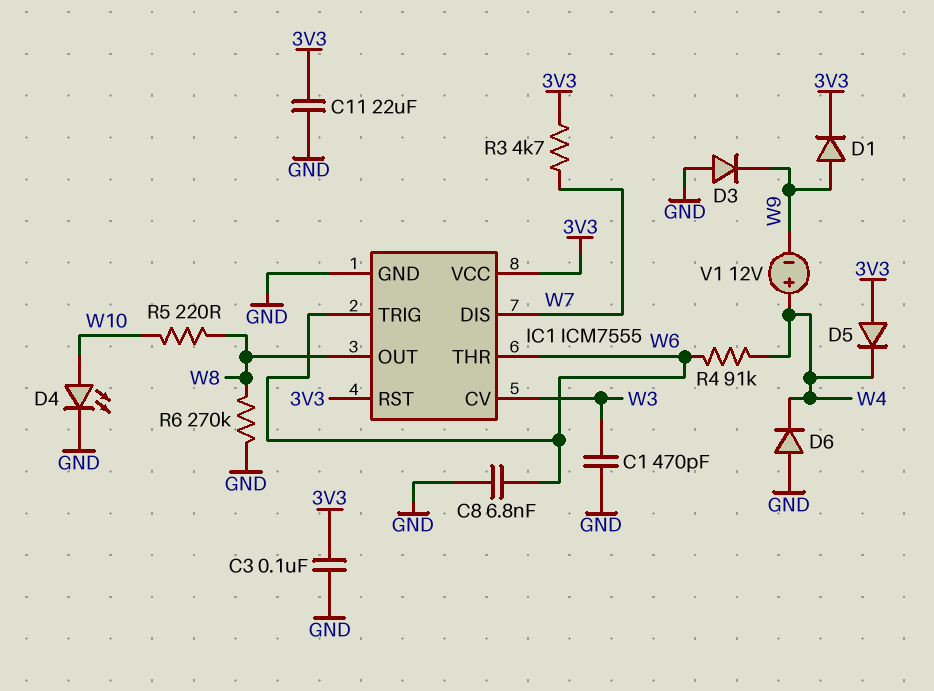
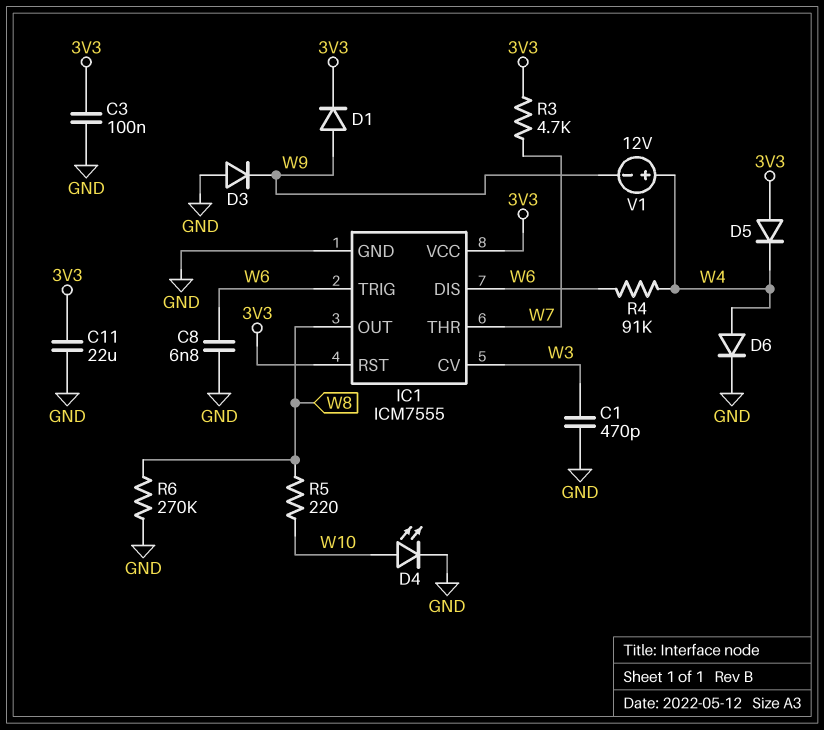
D6: diode (A GND, K W4) -> diode (A W4, K GND)
IC1 pin DIS: W7 -> W6
IC1 pin THR: W6 -> W7

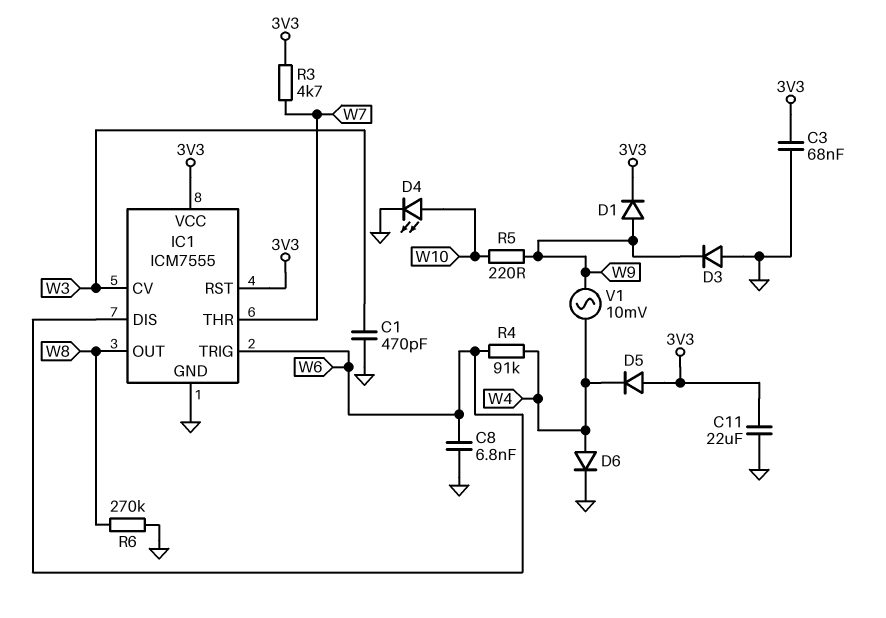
C3: 100nF (3V3, GND) -> 68nF (3V3, GND)
R5: 220 (W8, W10) -> 220 (W9, W10)
V1: 12V (plus W4, minus W9) -> AC 10mV (W4, W9)

